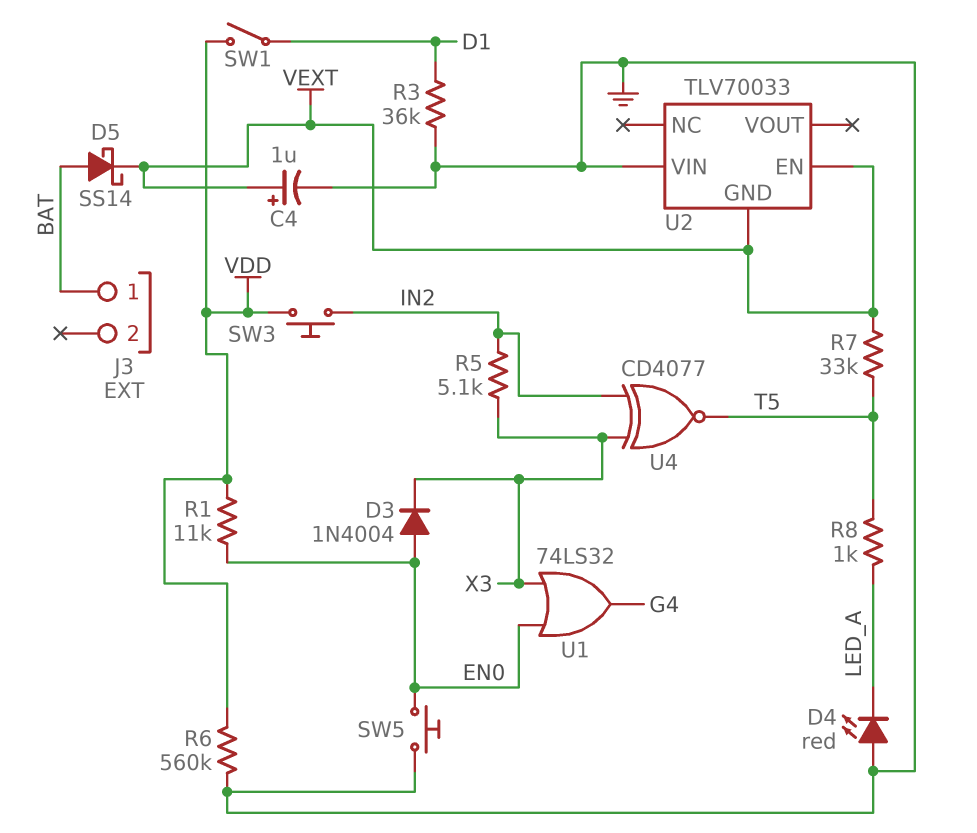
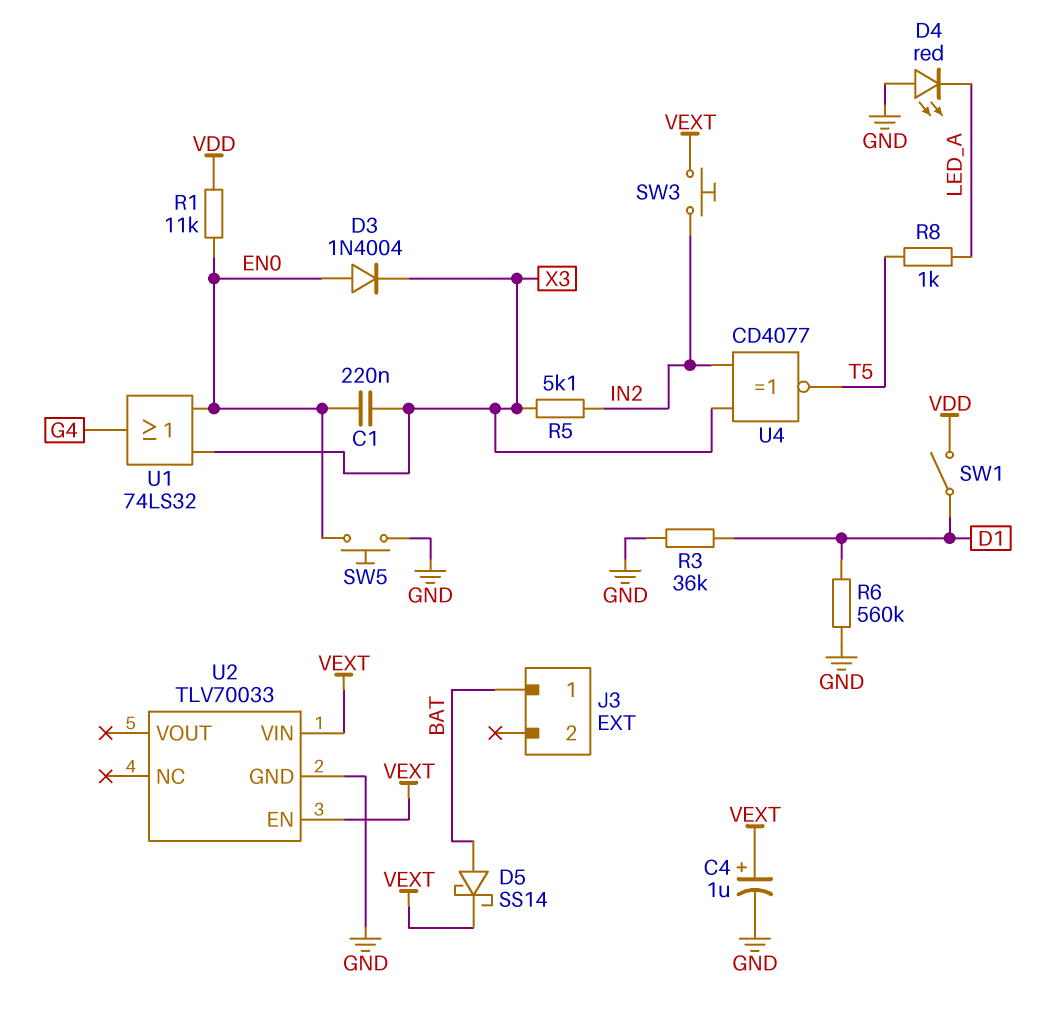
C1: none -> 220nF (EN0, X3)
R6: 560k (GND, VDD) -> 560k (D1, GND)
R7: 33k (T5, VEXT) -> none
SW3: button (IN2, VDD) -> button (IN2, VEXT)
U2 pin GND: VEXT -> GND
U2 pin VIN: GND -> VEXT

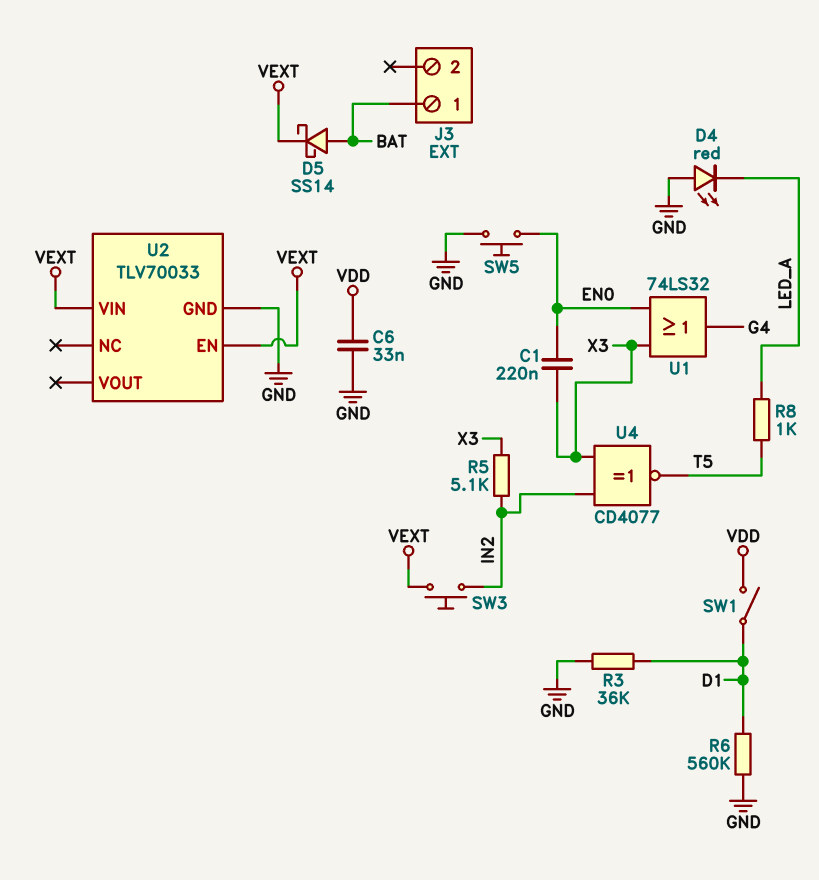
C4: 1uF (plus VEXT, minus GND) -> none
C6: none -> 33nF (GND, VDD)
D3: diode 1N4004 (A EN0, K X3) -> none
R1: 11k (EN0, VDD) -> none

